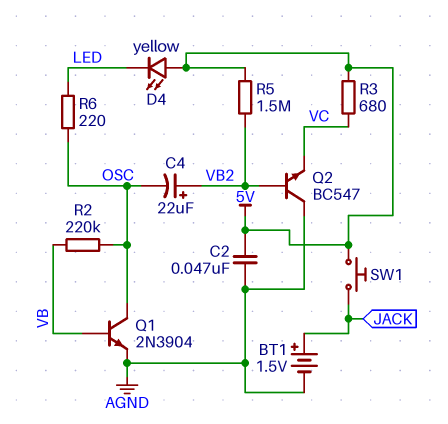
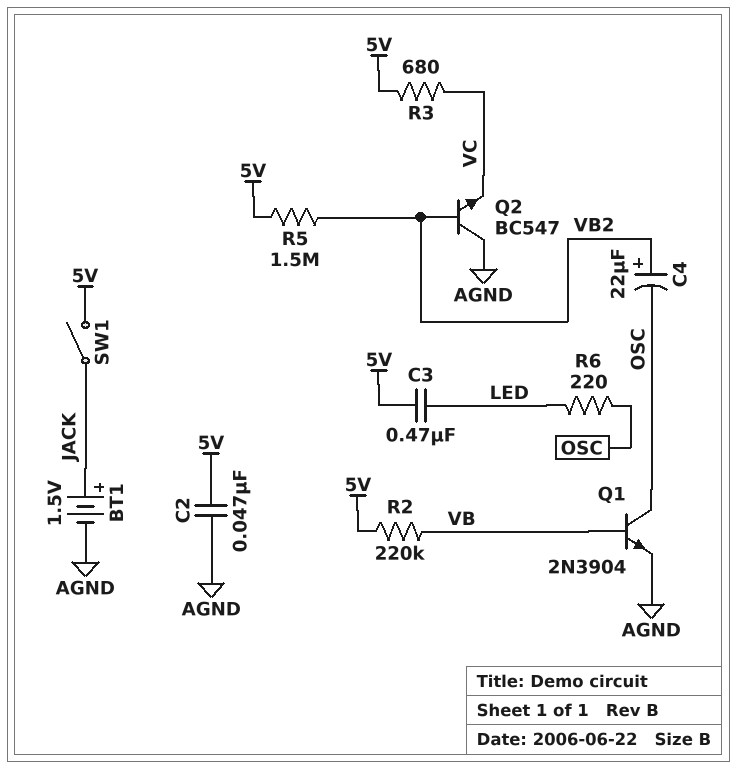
C3: none -> 470nF (5V, LED)
D4: LED yellow (A 5V, K LED) -> none
R2: 220k (OSC, VB) -> 220k (5V, VB)
SW1: button (5V, JACK) -> switch (5V, JACK)

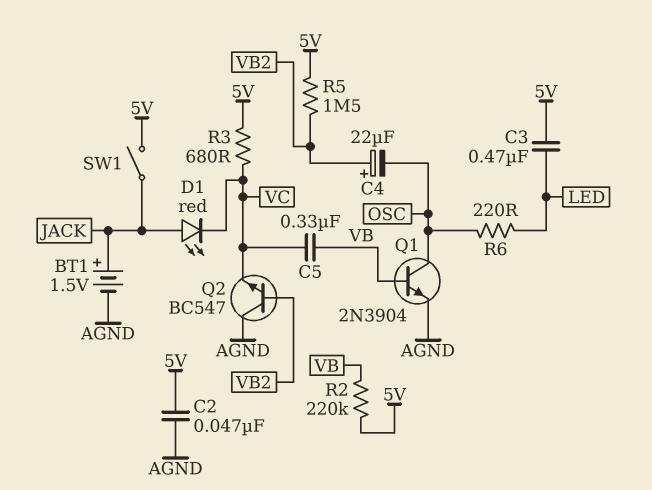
C5: none -> 330nF (VB, VC)
D1: none -> LED red (A JACK, K VC)

